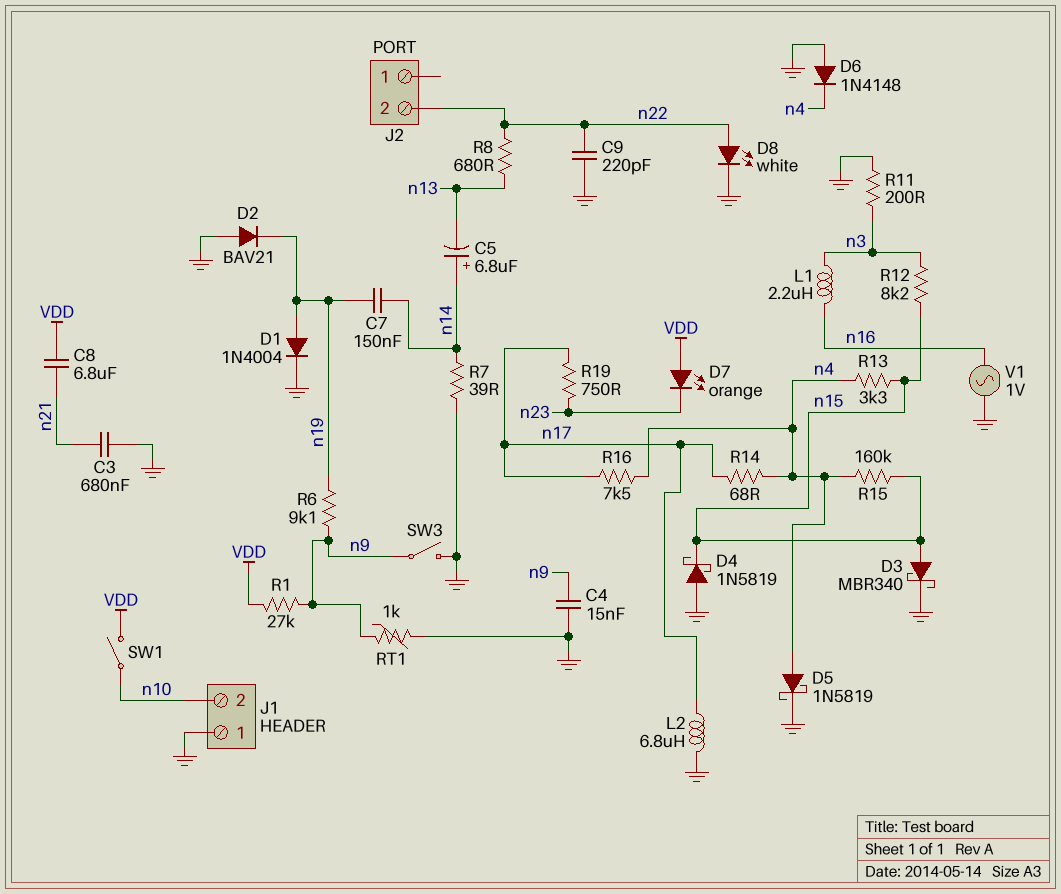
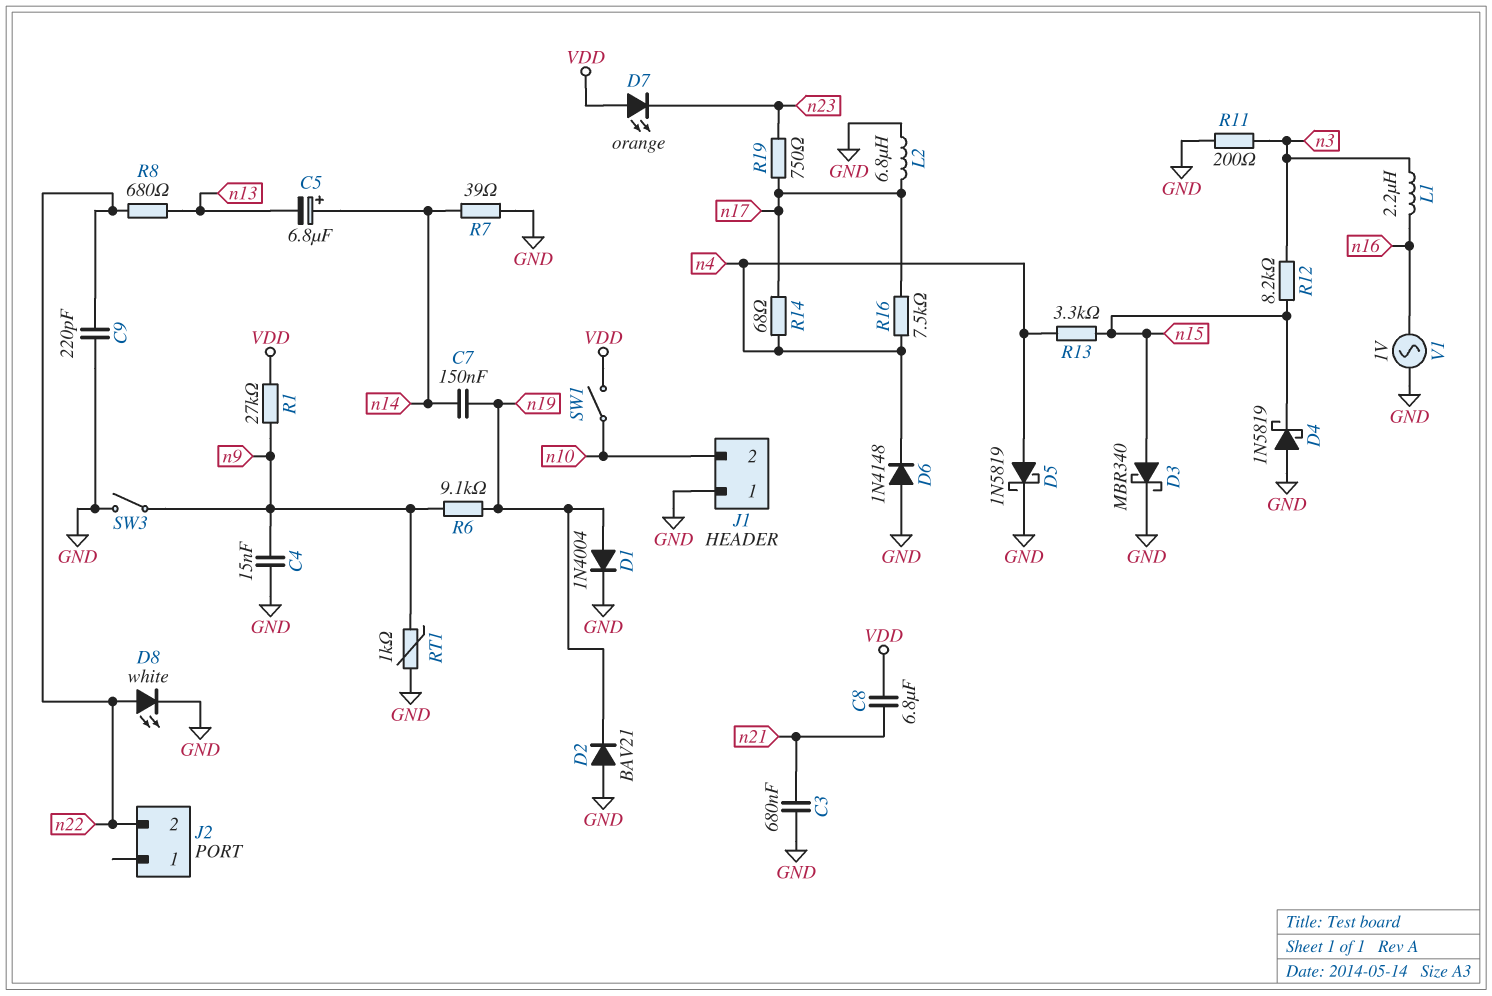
R15: 160k (n4, n15) -> none

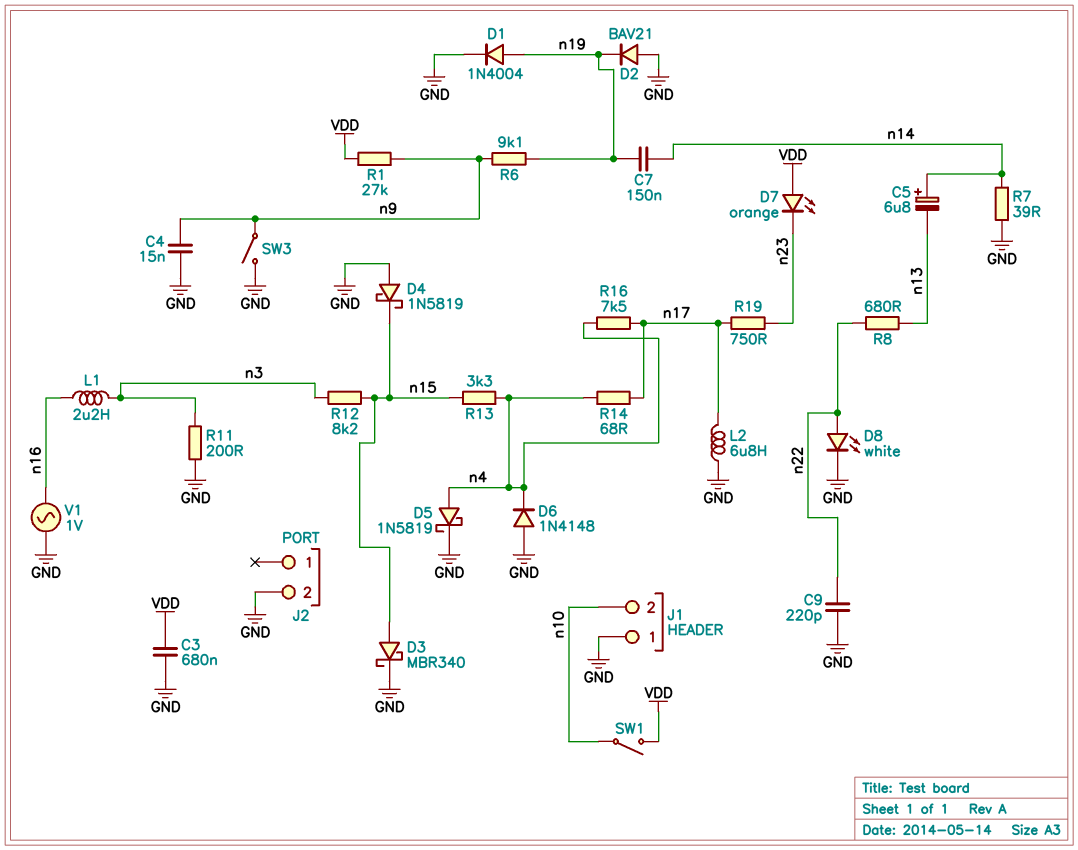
C3: 680nF (GND, n21) -> 680nF (GND, VDD)
C8: 6.8uF (VDD, n21) -> none
J2 pin 2: n22 -> GND
RT1: 1k (GND, n9) -> none

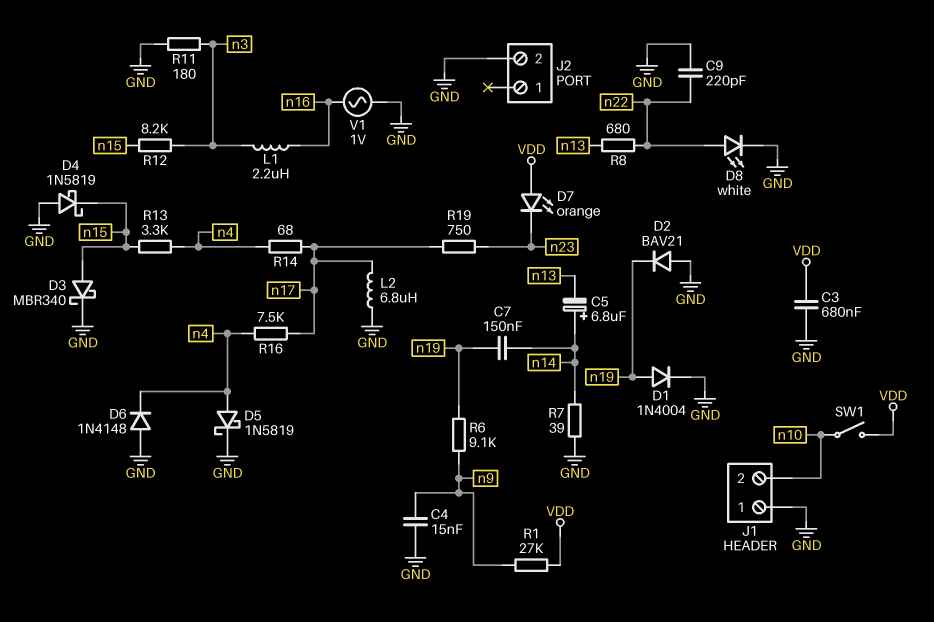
R11: 200 (GND, n3) -> 180 (GND, n3)
SW3: switch (GND, n9) -> none

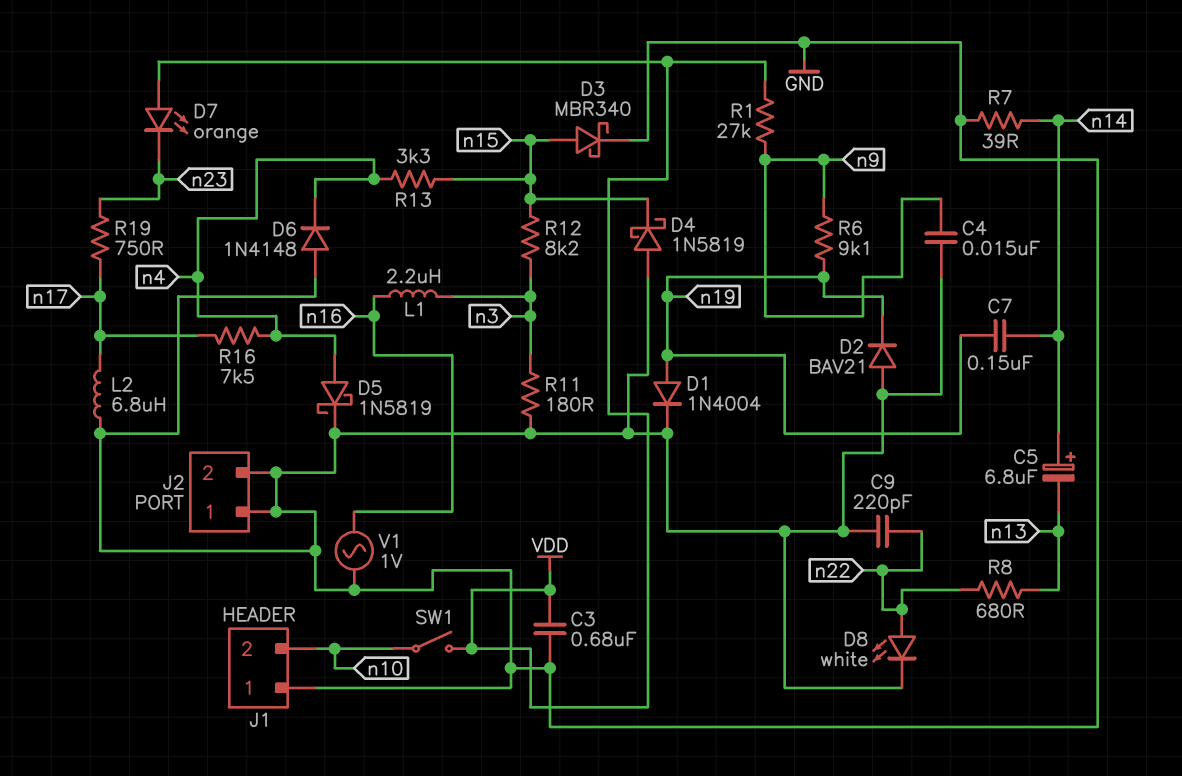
J2 pin 1: none -> GND
R14: 68 (n4, n17) -> none

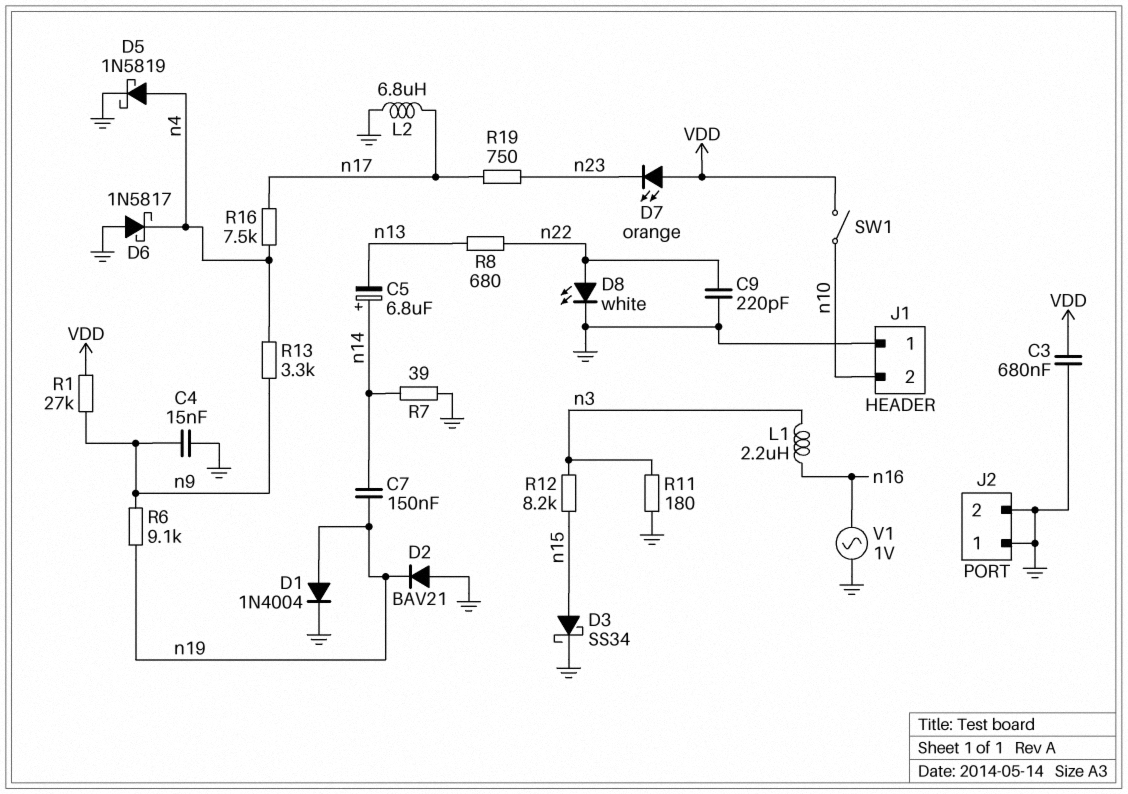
D3: schottky MBR340 (A n15, K GND) -> schottky SS34 (A n15, K GND)
D4: schottky 1N5819 (A GND, K n15) -> none
D6: diode 1N4148 (A GND, K n4) -> schottky 1N5817 (A GND, K n4)
R13: 3.3k (n4, n15) -> 3.3k (n4, n9)

